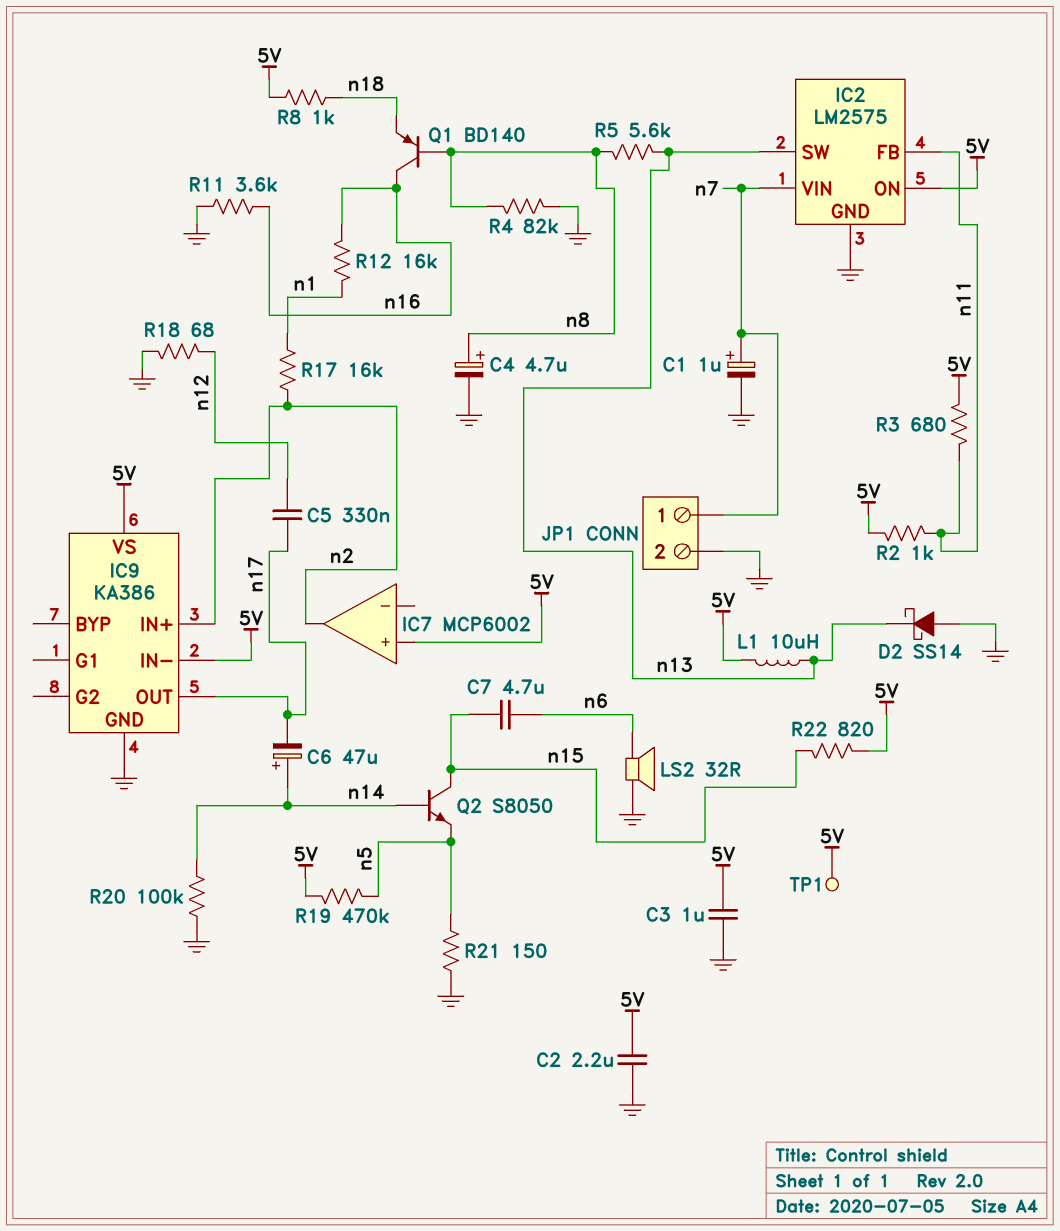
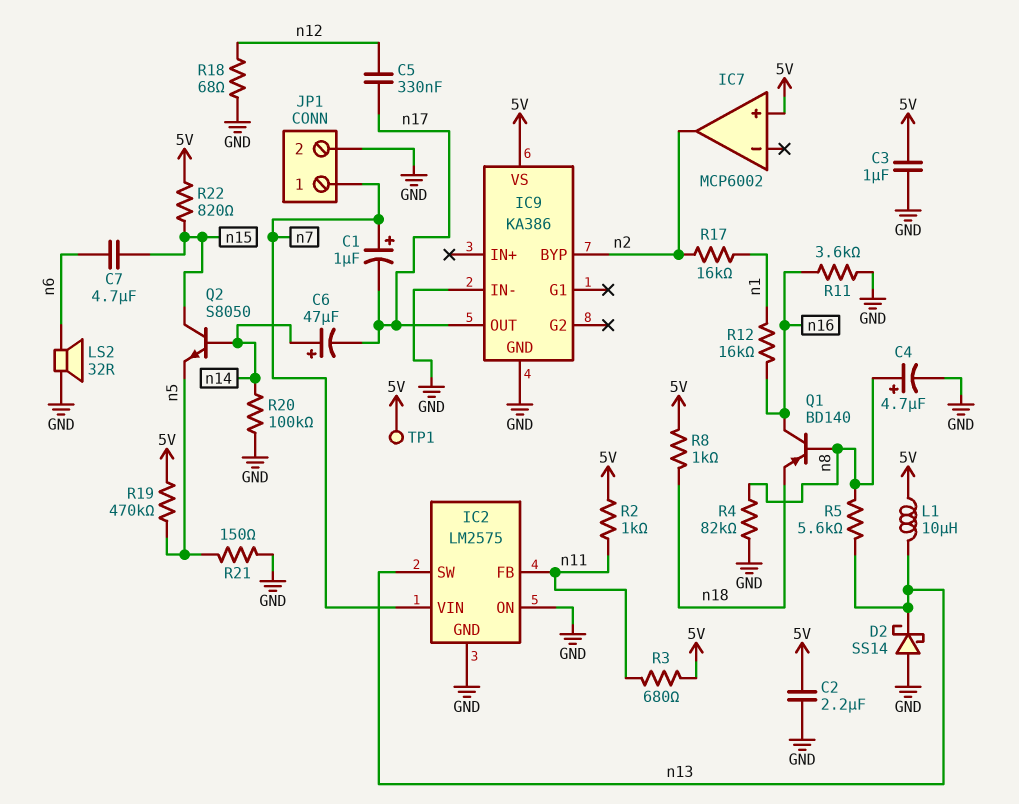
C1: 1uF (plus n7, minus GND) -> 1uF (plus n7, minus n17)
IC2 pin ON: 5V -> GND
IC9 pin BYP: none -> n2
IC9 pin IN+: n2 -> none
IC9 pin IN-: 5V -> GND

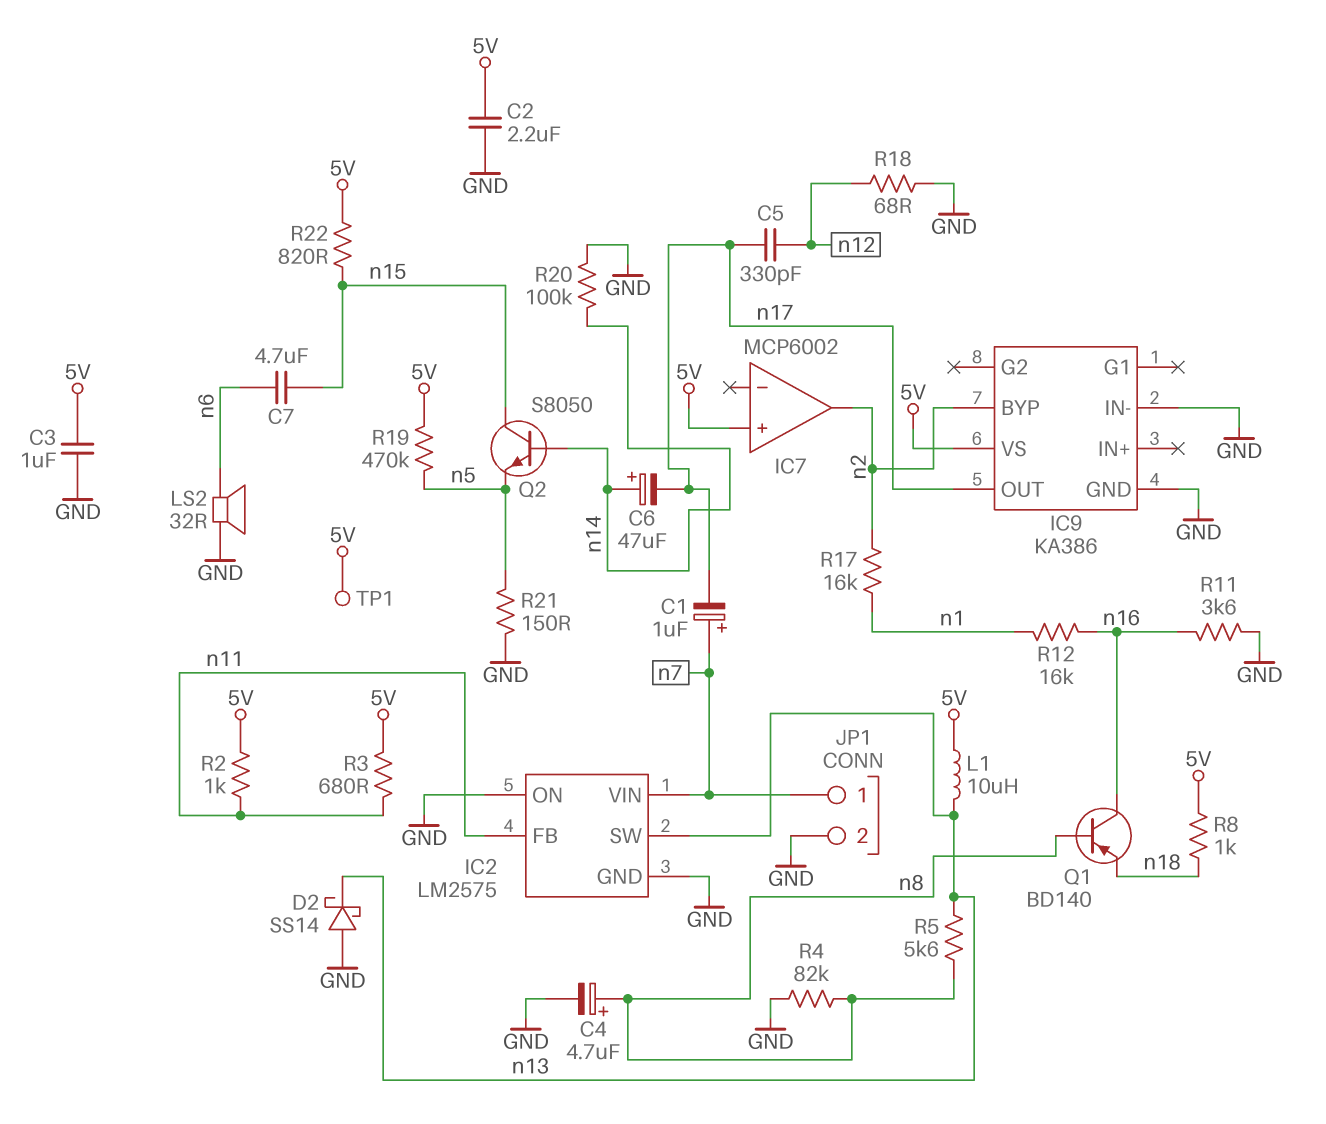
C5: 330nF (n12, n17) -> 330pF (n12, n17)

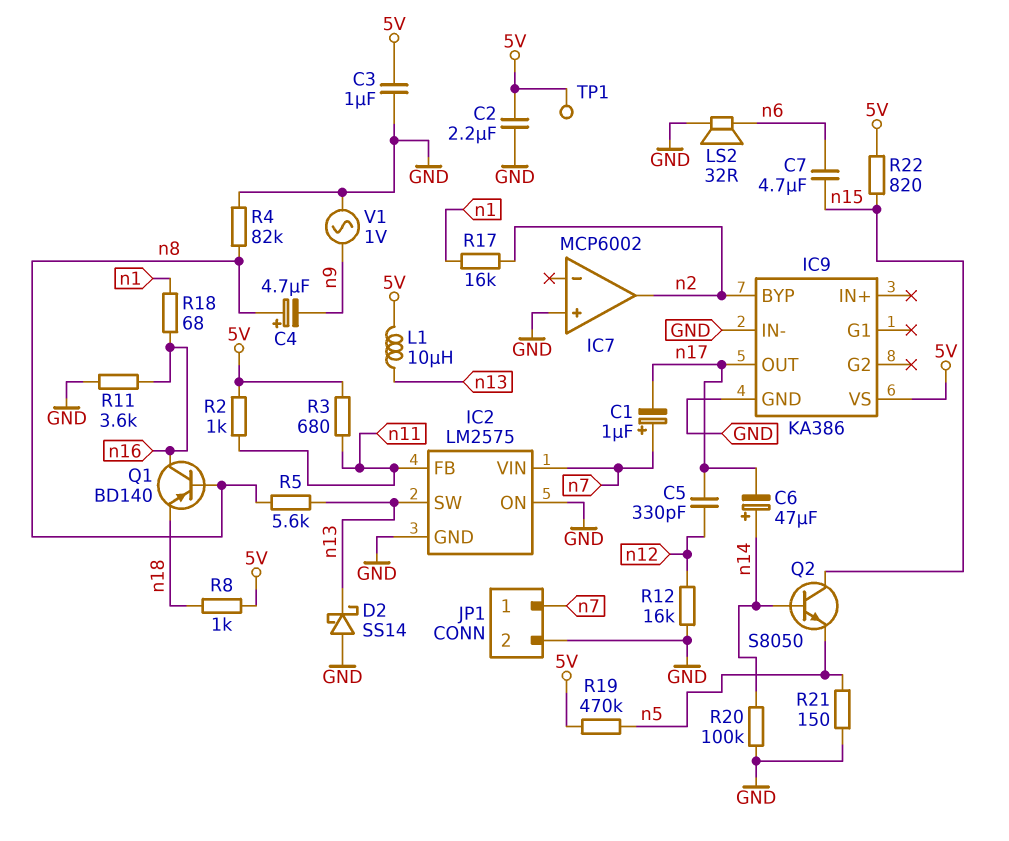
C4: 4.7uF (plus n8, minus GND) -> 4.7uF (plus n8, minus n9)
IC7 pin in+: 5V -> GND
R12: 16k (n1, n16) -> 16k (GND, n12)
R18: 68 (GND, n12) -> 68 (n1, n16)
V1: none -> AC 1V (GND, n9)

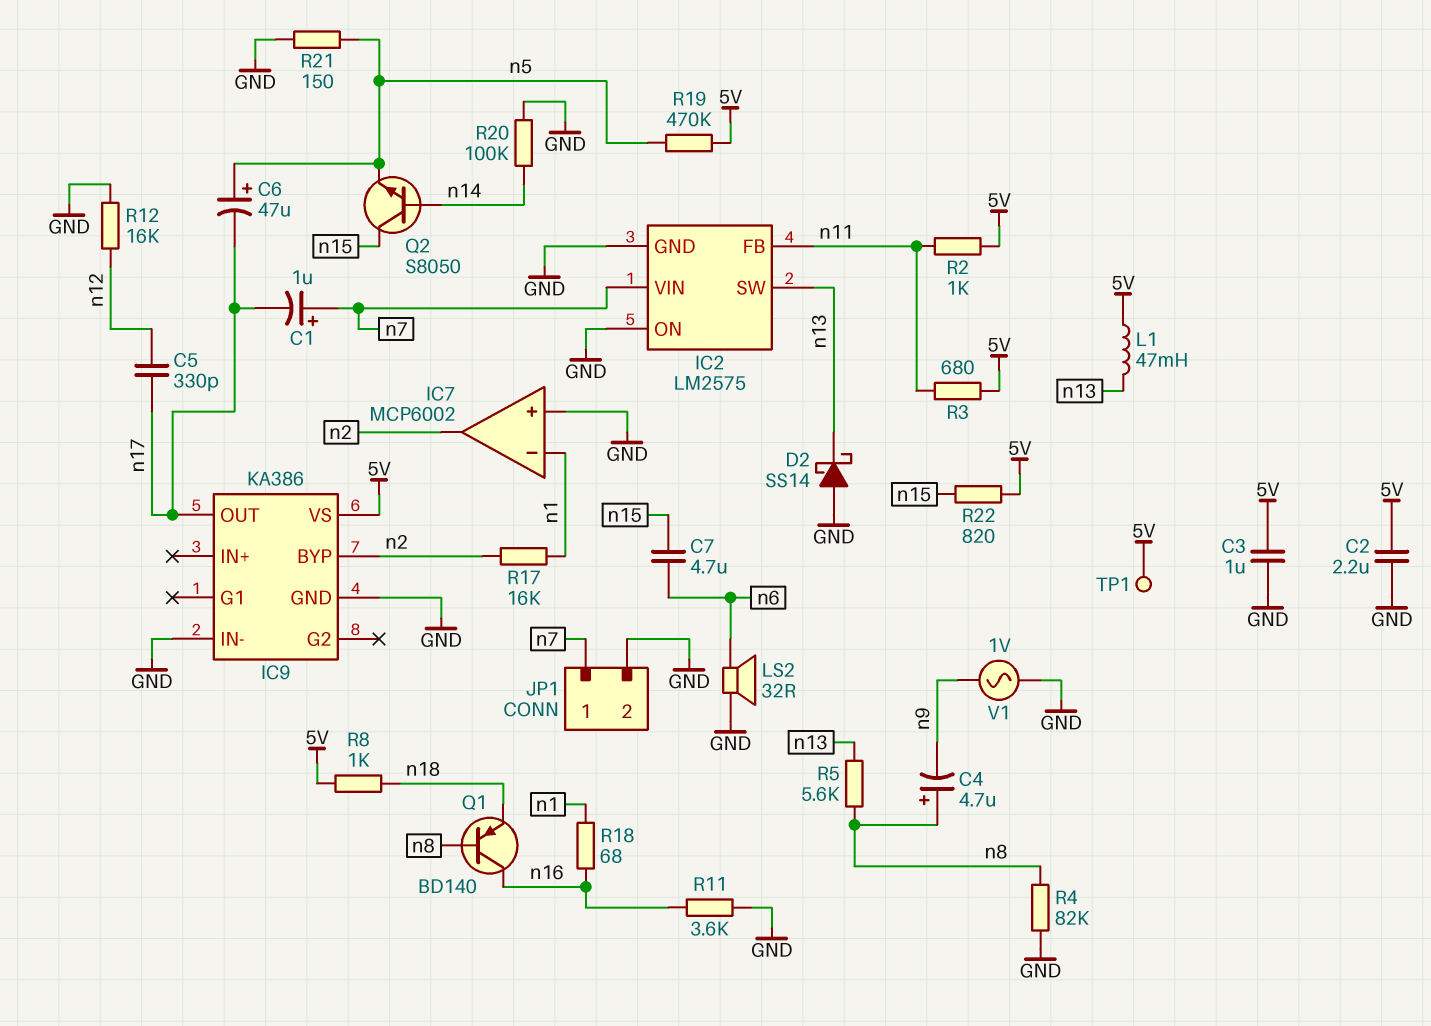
C6: 47uF (plus n14, minus n17) -> 47uF (plus n5, minus n17)
IC7 pin in-: none -> n1
L1: 10uH (5V, n13) -> 47mH (5V, n13)

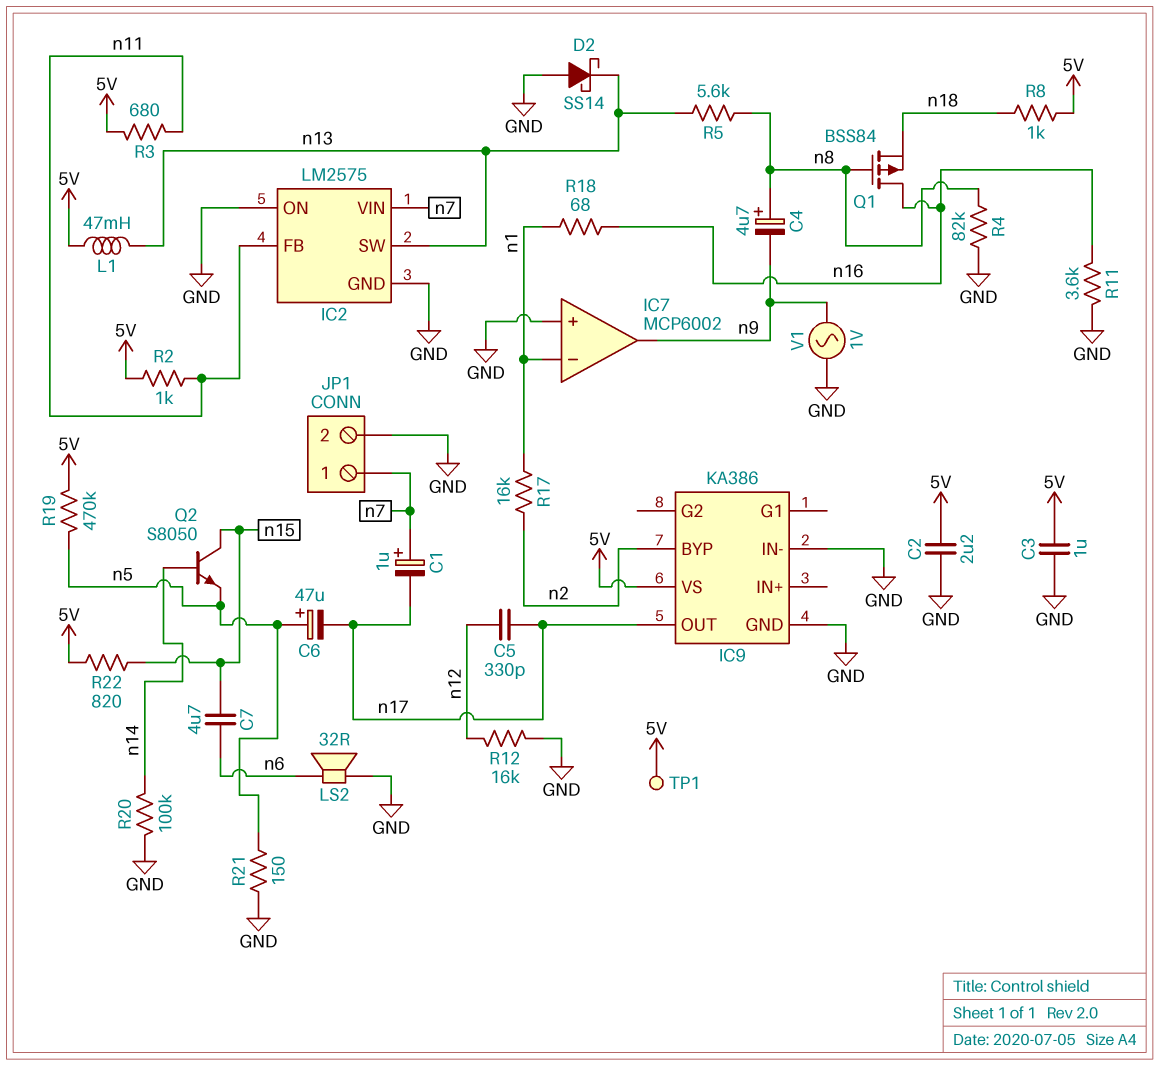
IC7 pin out: n2 -> n9
Q1: PNP BD140 (B n8, C n16, E n18) -> PMOS BSS84 (G n8, D n16, S n18)

